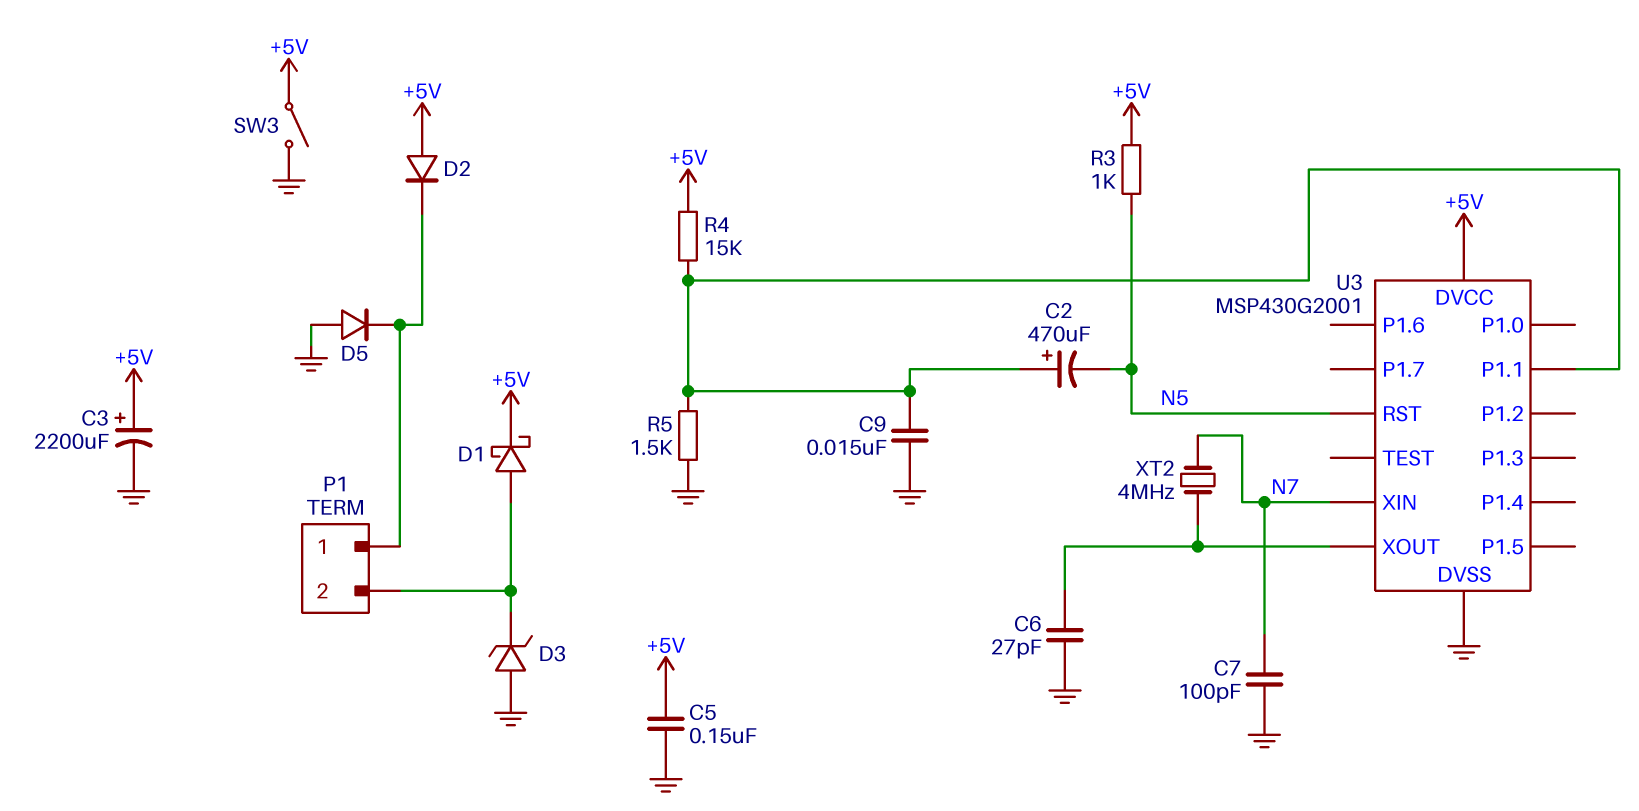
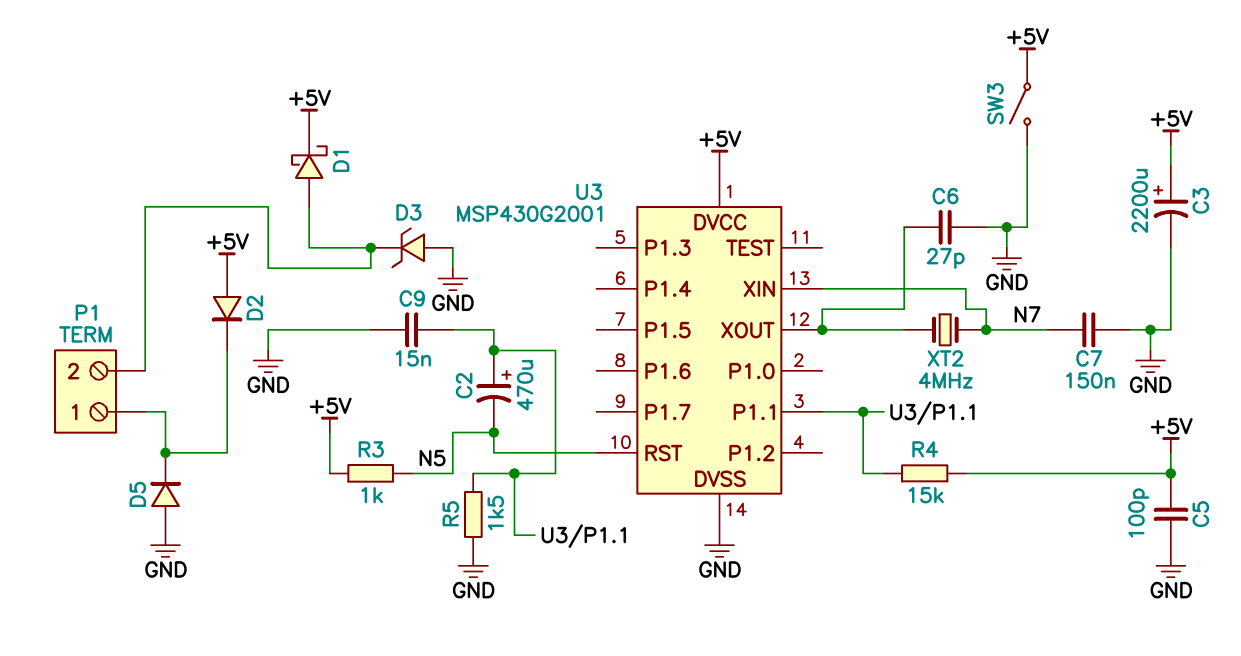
C5: 150nF (+5V, GND) -> 100pF (+5V, GND)
C7: 100pF (GND, N7) -> 150nF (GND, N7)

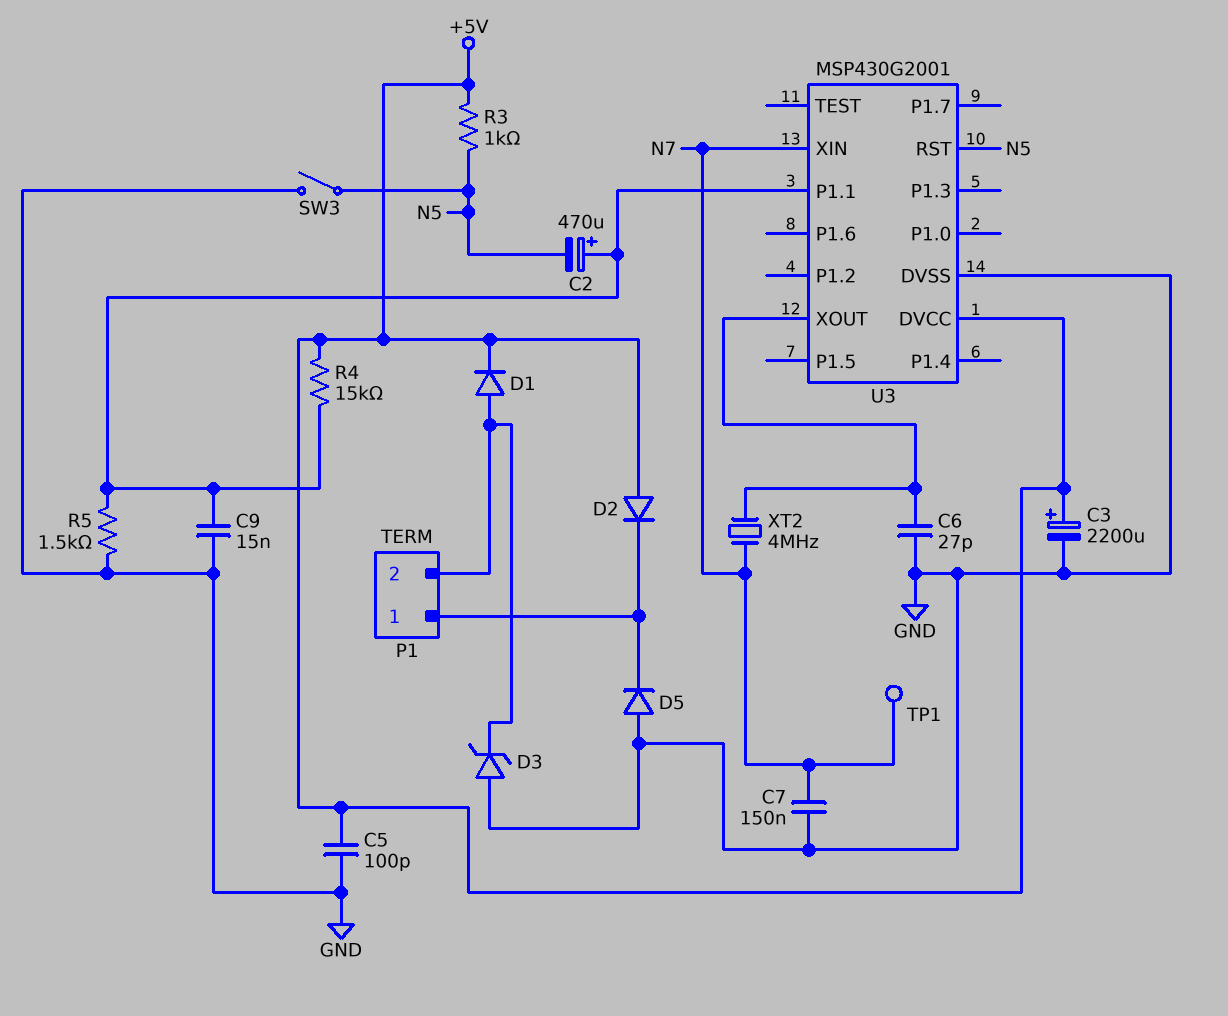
D1: schottky (A P1/2, K +5V) -> diode (A P1/2, K +5V)
SW3: switch (+5V, GND) -> switch (GND, N5)
TP1: none -> test point (N7)

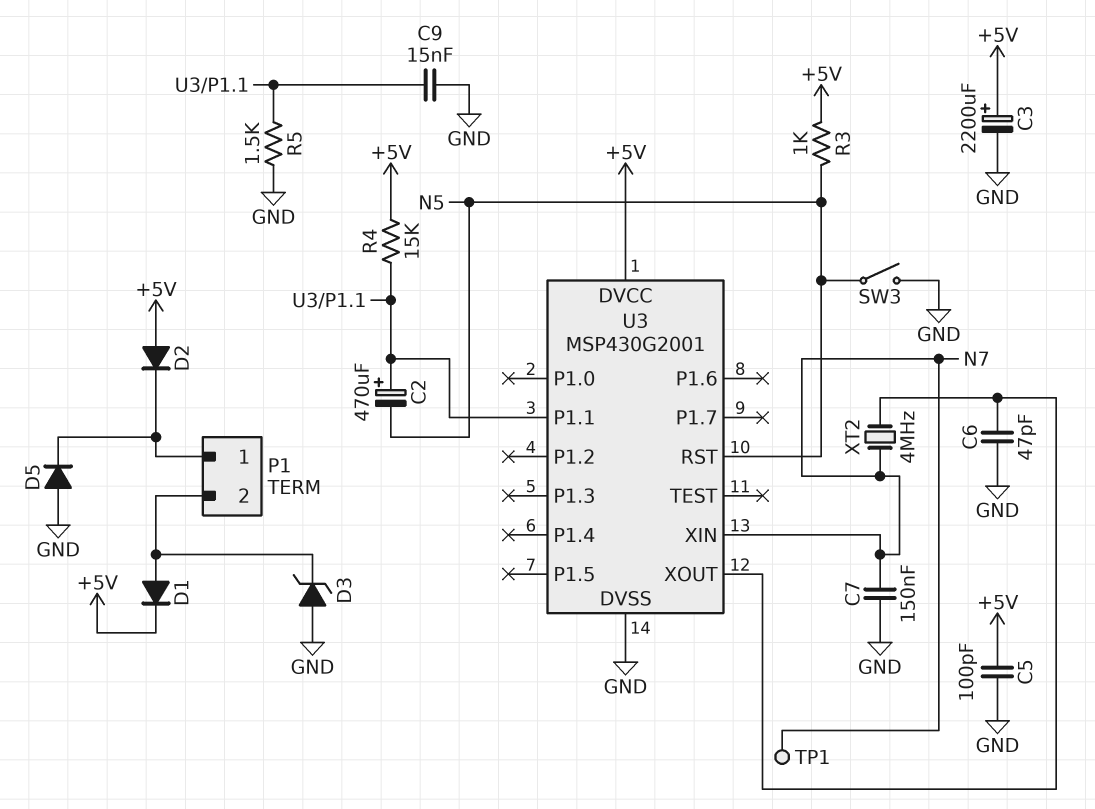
C6: 27pF (GND, U3/XOUT) -> 47pF (GND, U3/XOUT)

